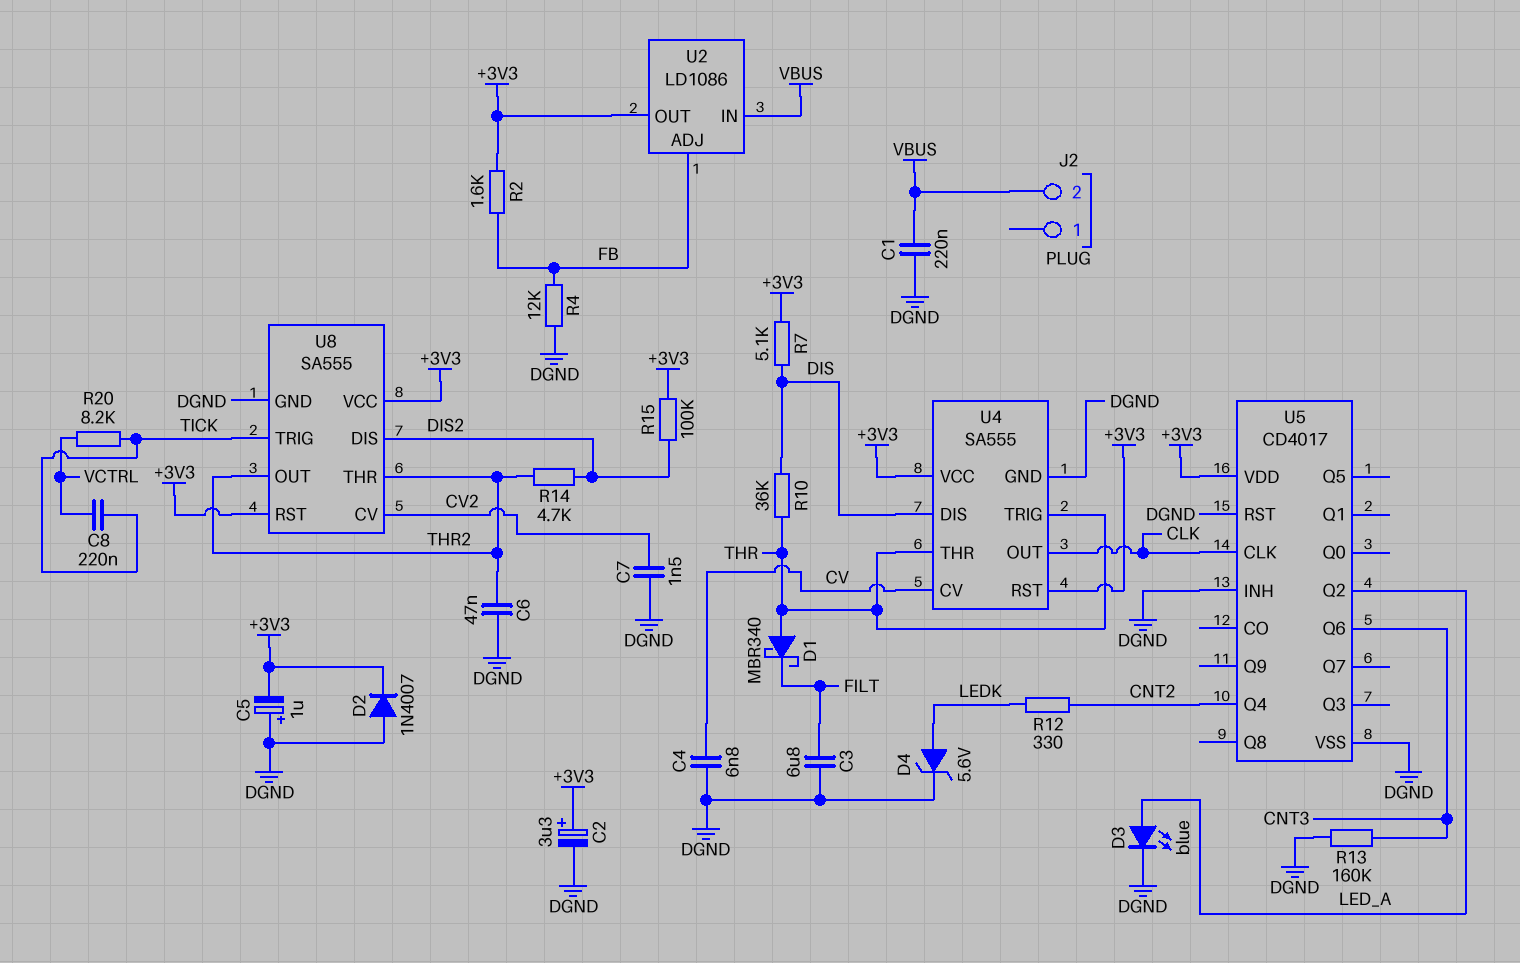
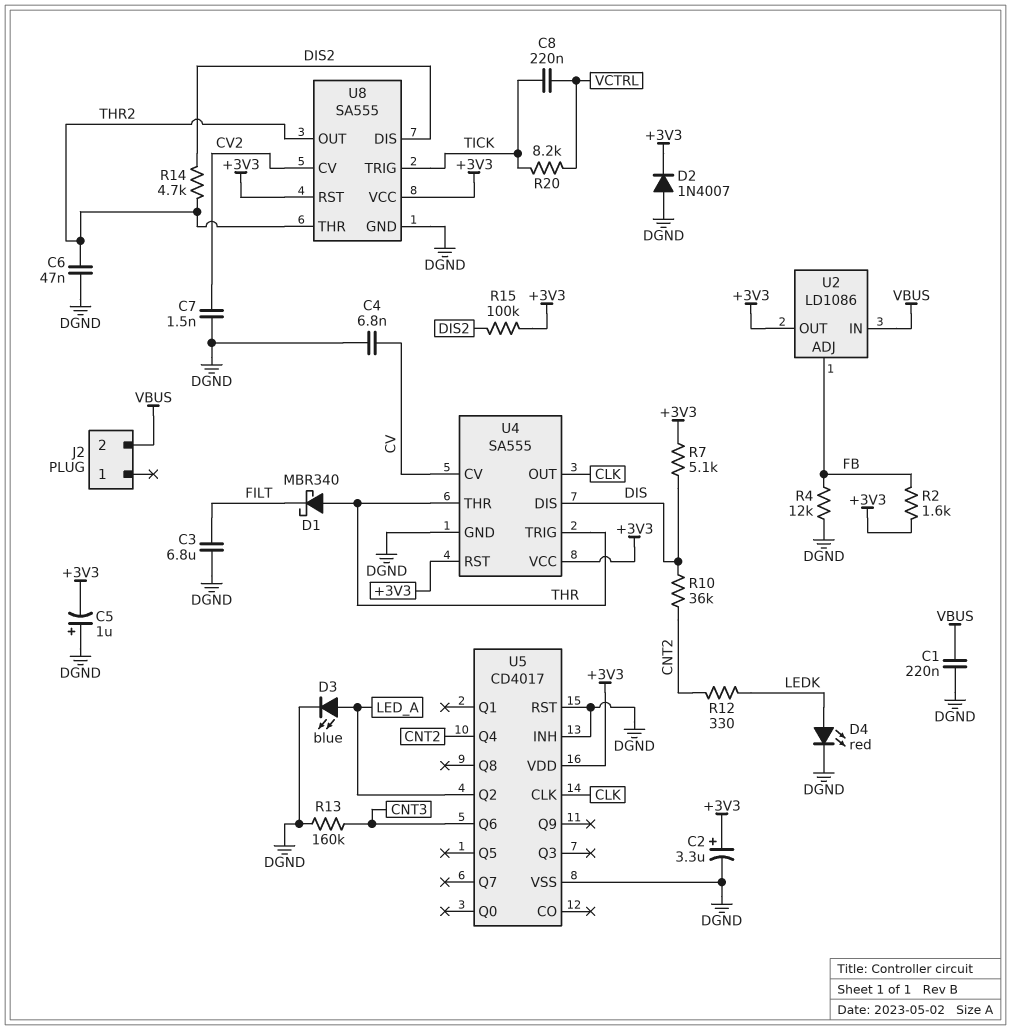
D4: zener 5.6V (A LEDK, K DGND) -> LED red (A LEDK, K DGND)
R10: 36k (DIS, THR) -> 36k (CNT2, DIS)

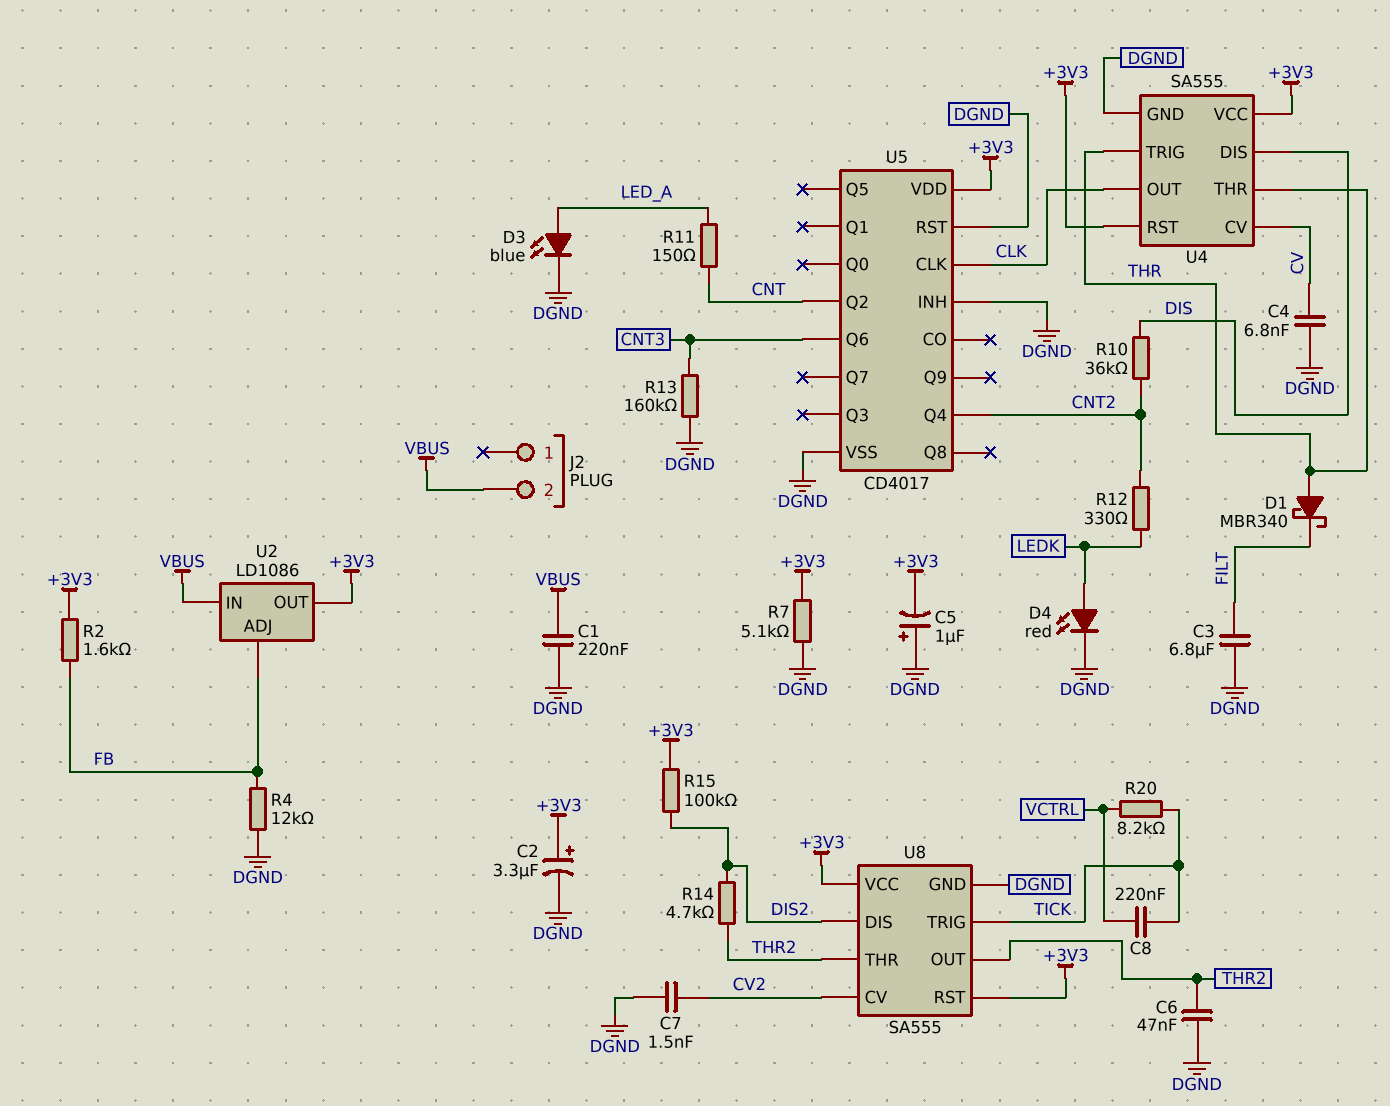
D2: diode 1N4007 (A DGND, K +3V3) -> none
R7: 5.1k (+3V3, DIS) -> 5.1k (+3V3, DGND)
R11: none -> 150 (CNT, LED_A)
U5 pin Q2: LED_A -> CNT

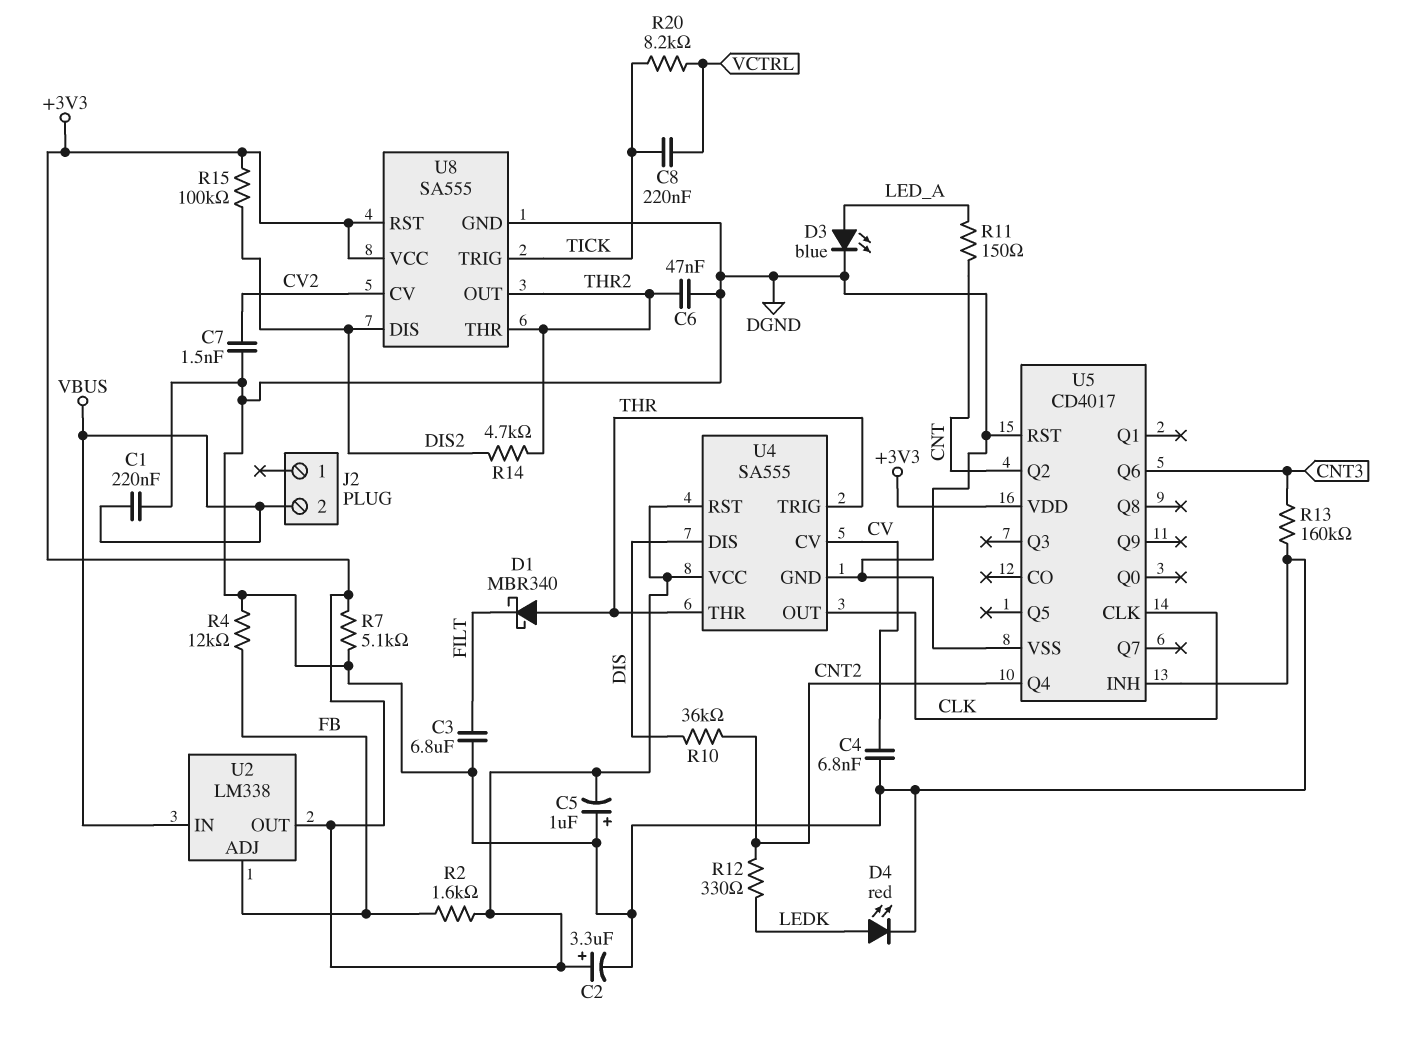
U2: LD1086 -> LM338

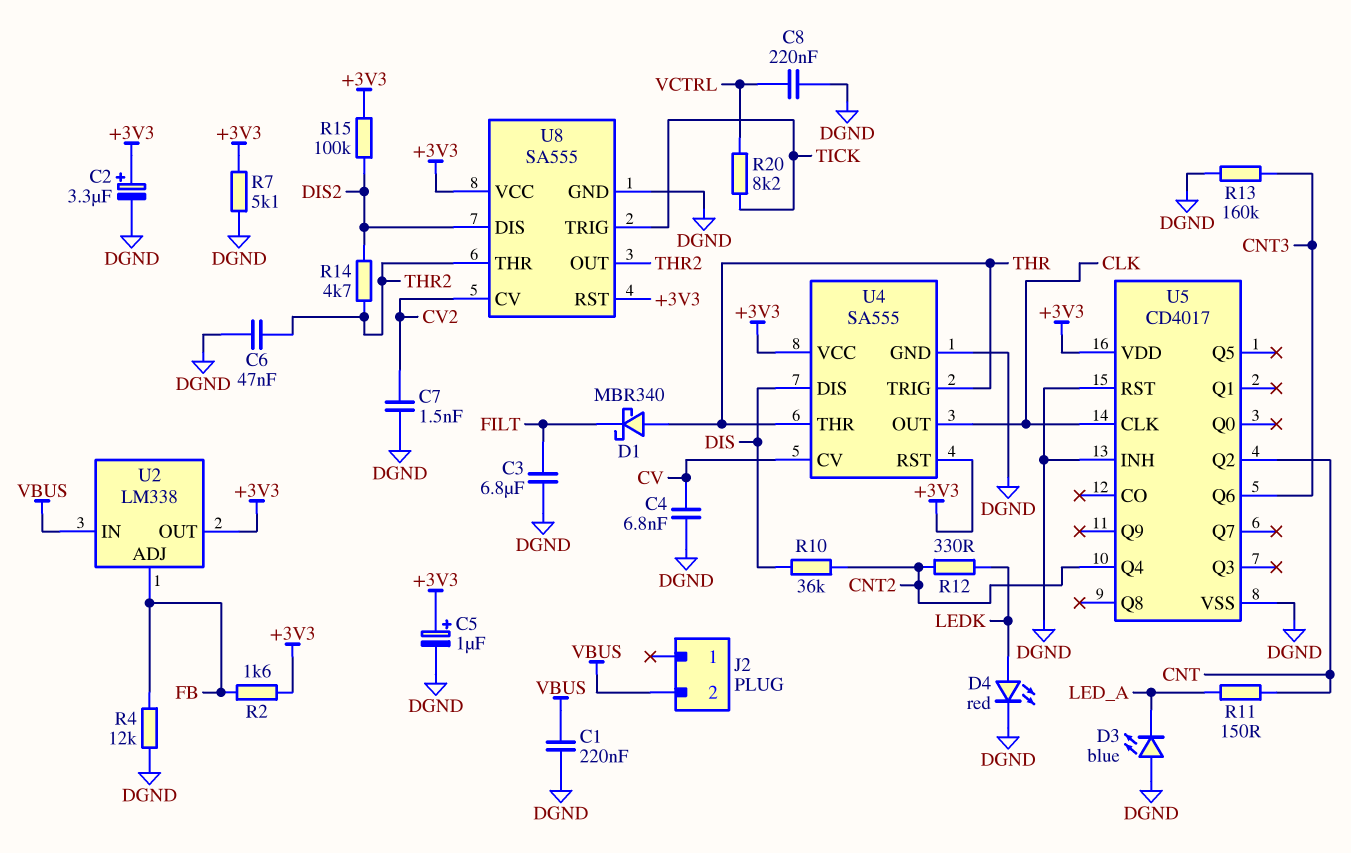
C5: 1uF (plus DGND, minus +3V3) -> 1uF (plus +3V3, minus DGND)
C8: 220nF (TICK, VCTRL) -> 220nF (DGND, VCTRL)
D3: LED blue (A LED_A, K DGND) -> LED blue (A DGND, K LED_A)

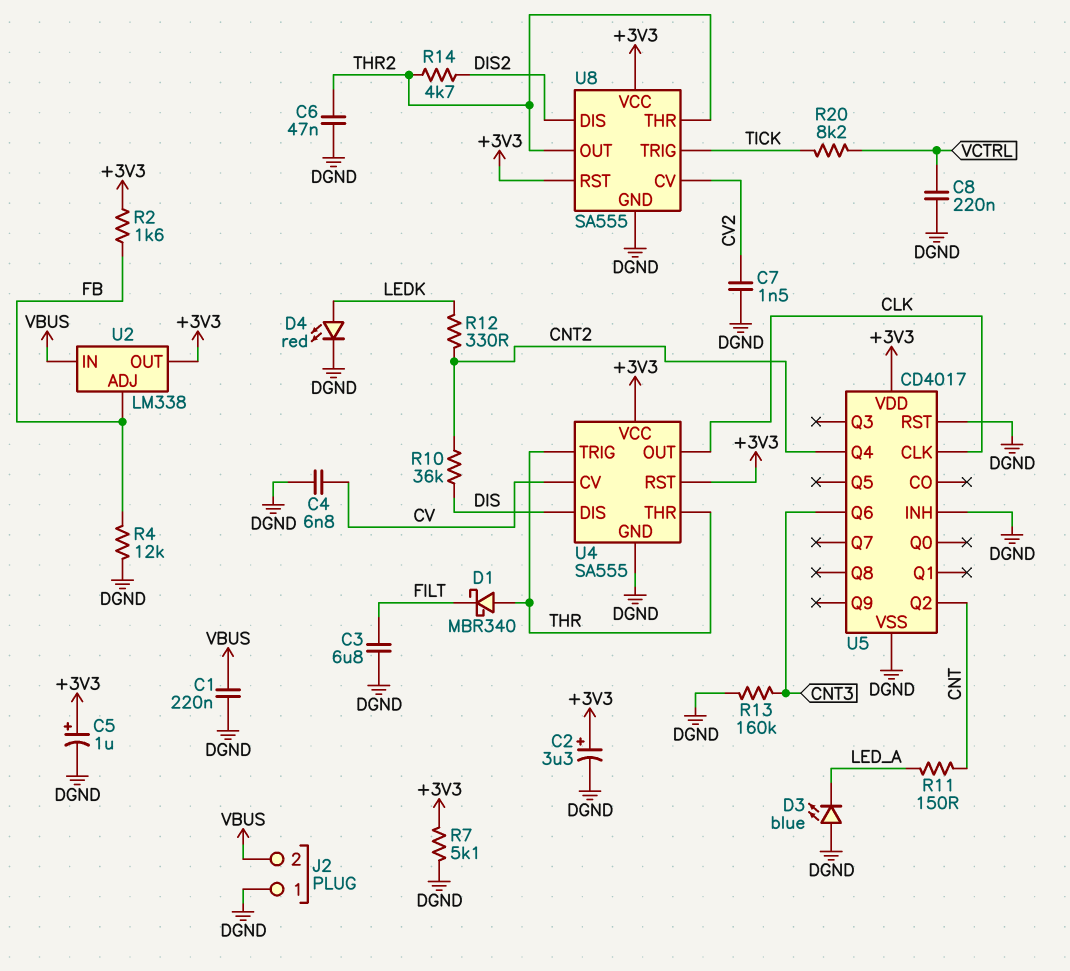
J2 pin 1: none -> DGND
R15: 100k (+3V3, DIS2) -> none

